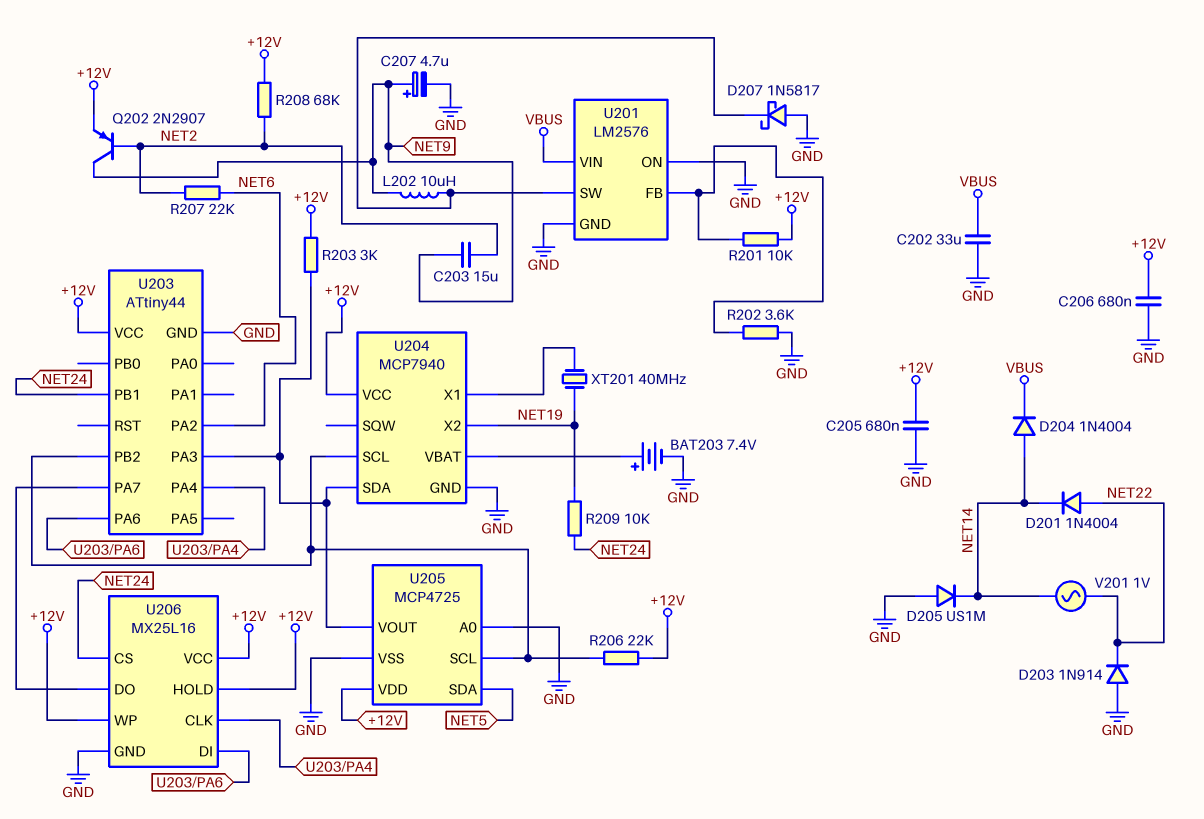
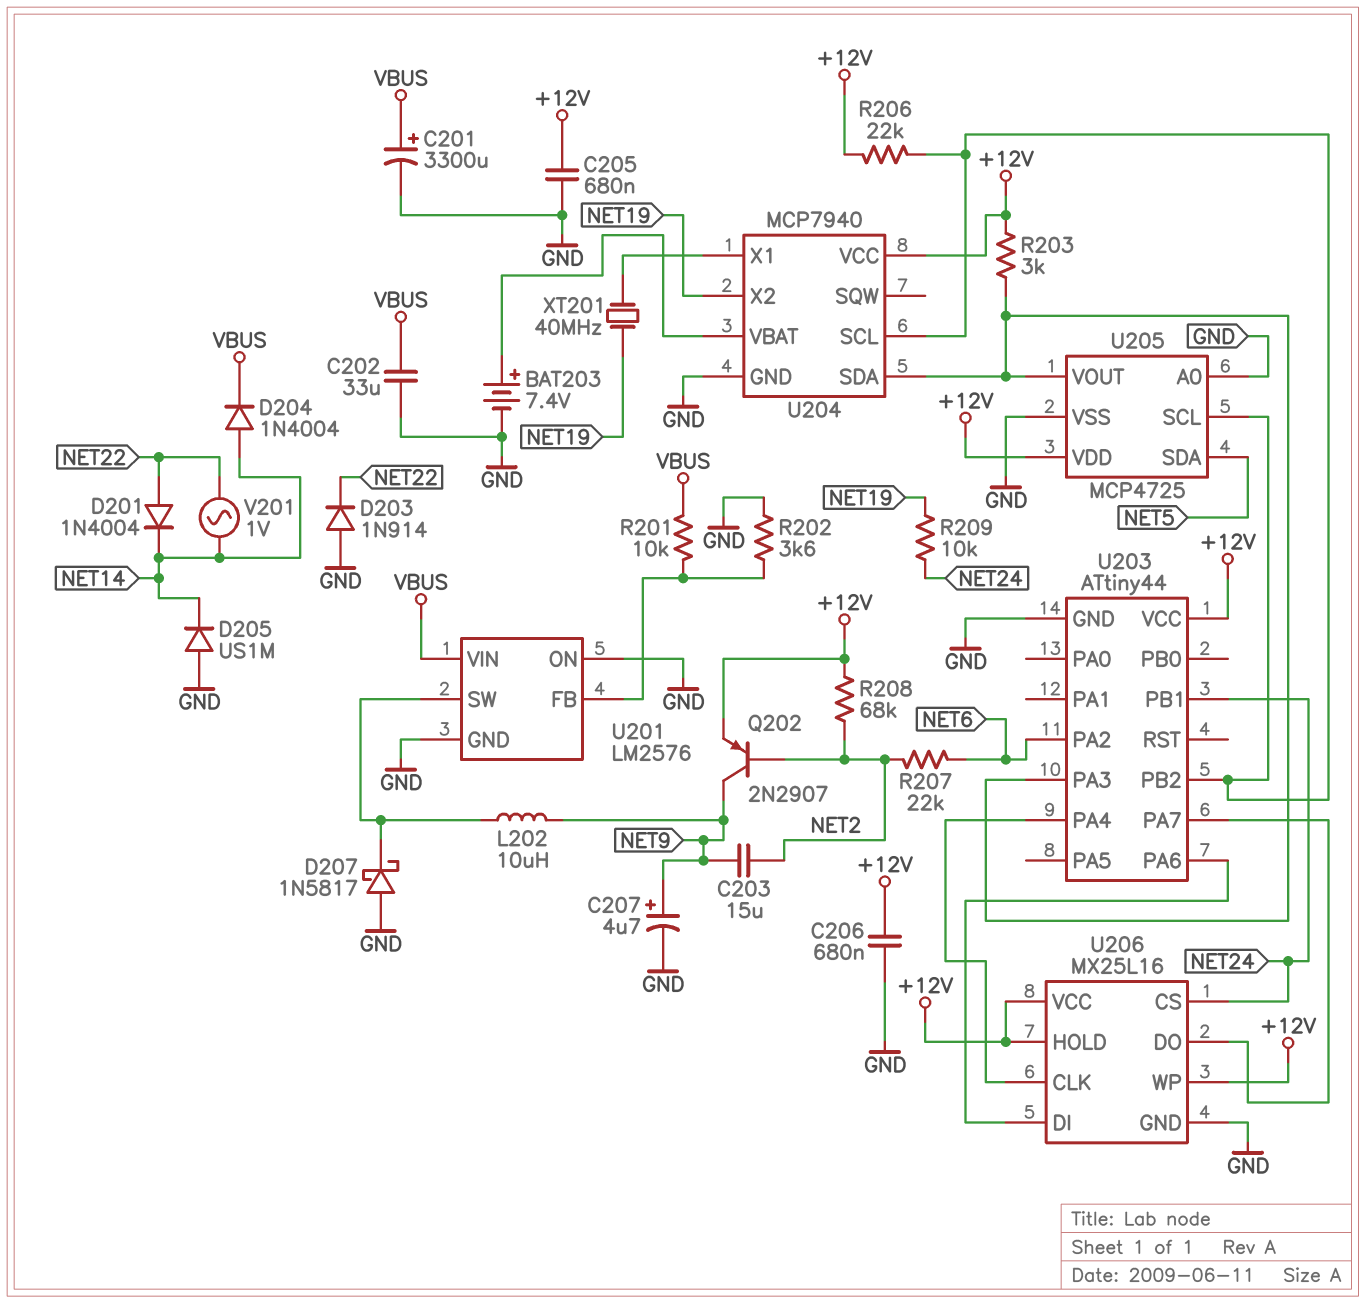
C201: none -> 3300uF (plus VBUS, minus GND)
R201: 10k (+12V, U201/FB) -> 10k (U201/FB, VBUS)

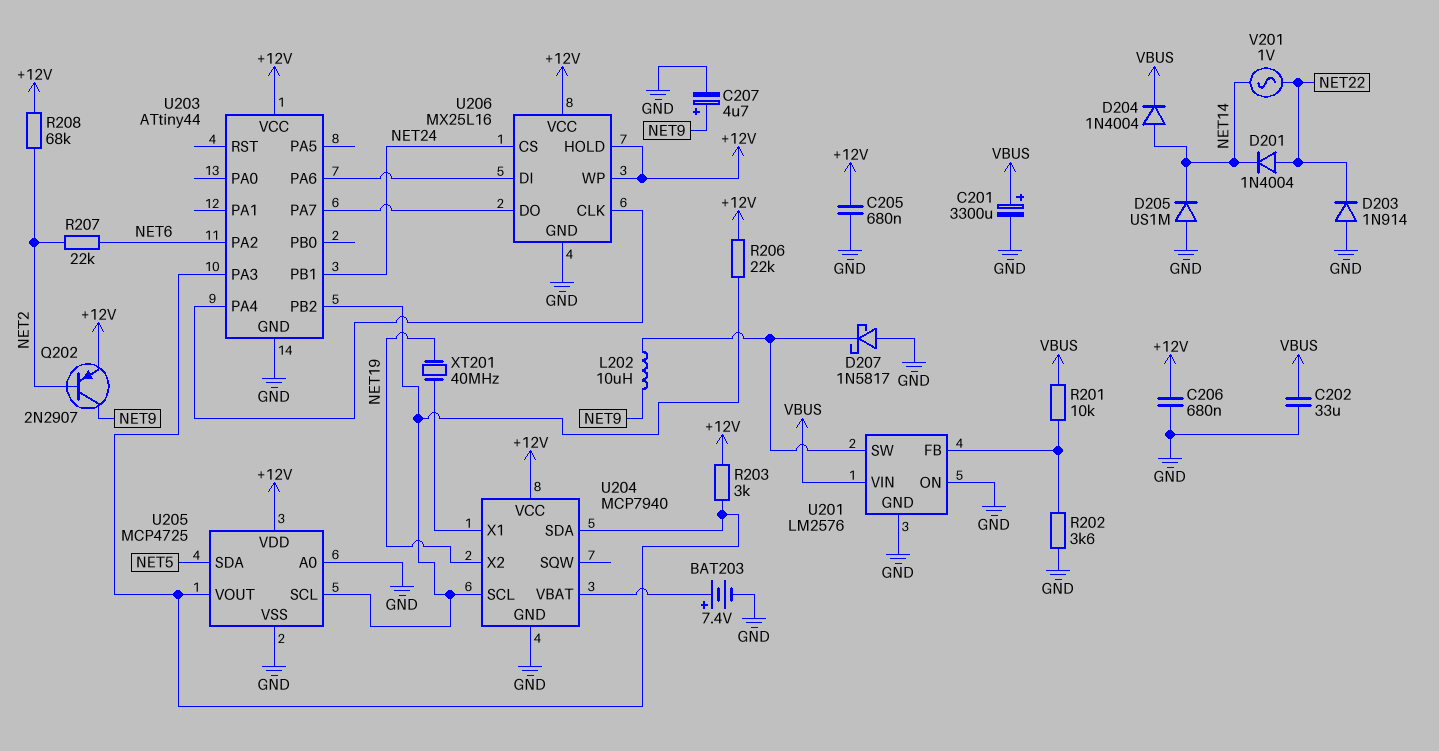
C203: 15uF (NET2, NET9) -> none
R209: 10k (NET19, NET24) -> none

